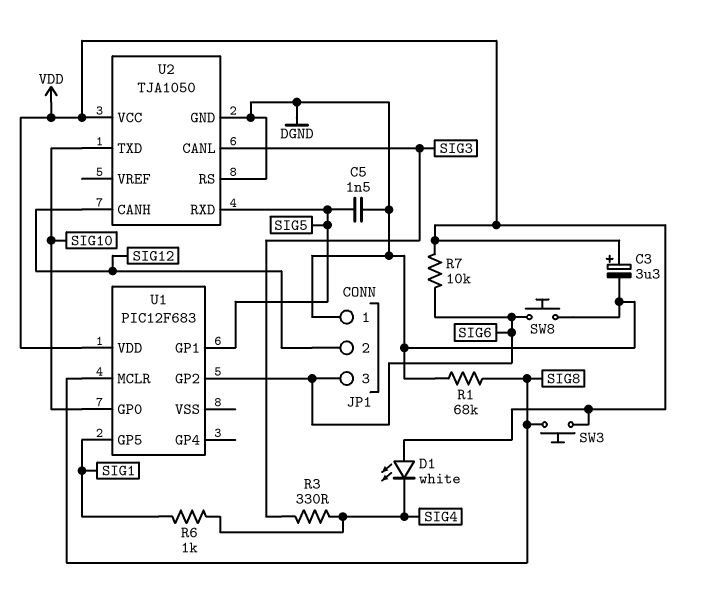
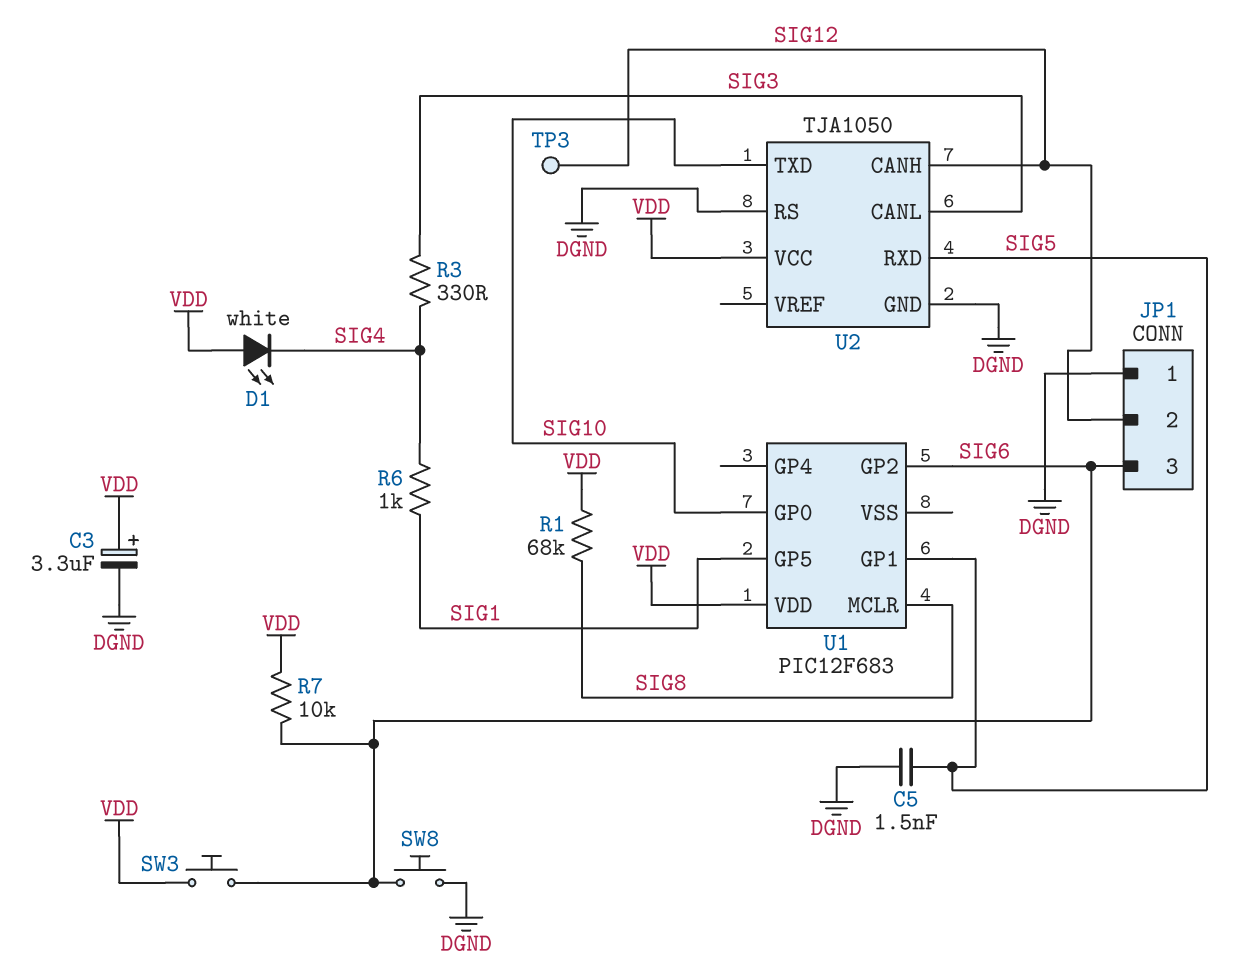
R1: 68k (DGND, SIG8) -> 68k (SIG8, VDD)
SW3: button (SIG8, VDD) -> button (SIG6, VDD)
TP3: none -> test point (SIG12)

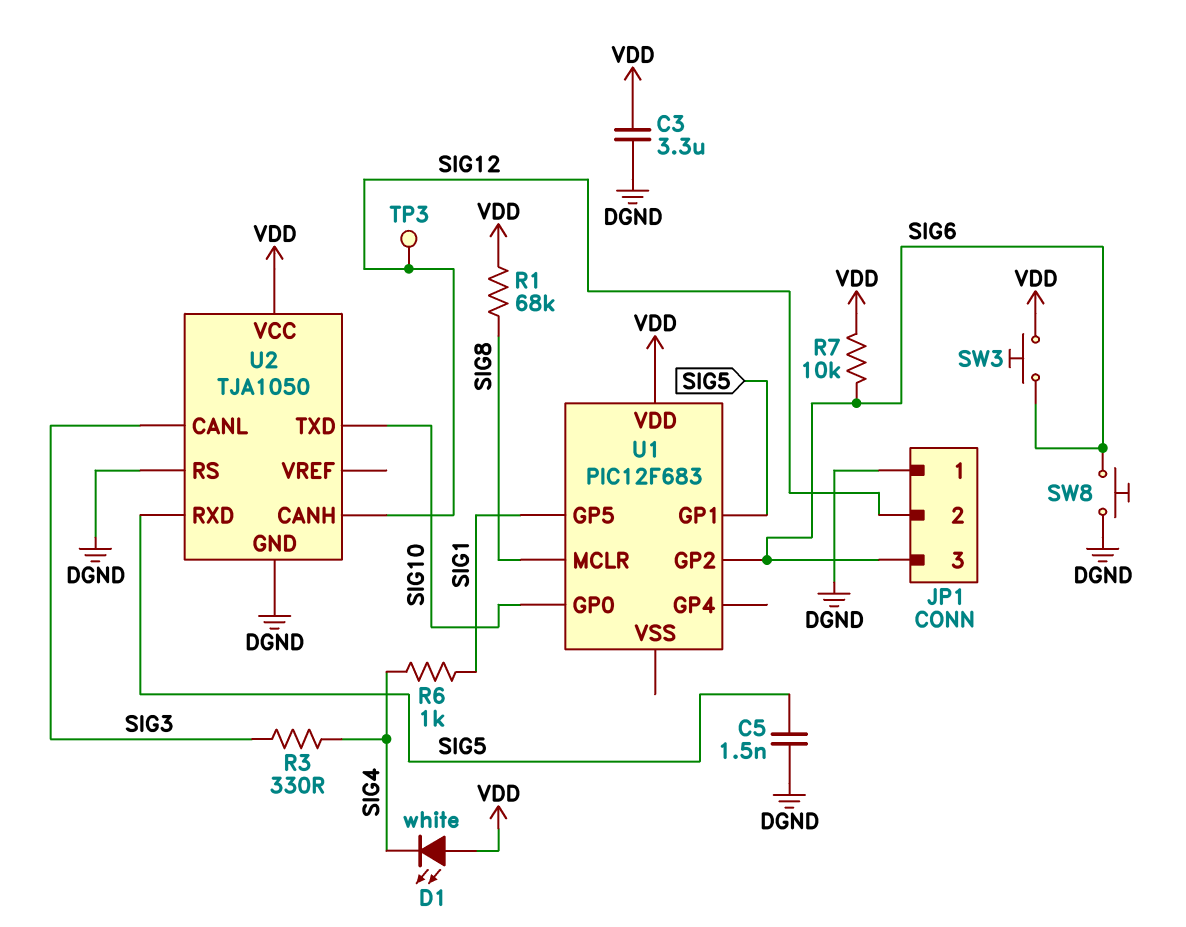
C3: 3.3uF (plus VDD, minus DGND) -> 3.3uF (DGND, VDD)

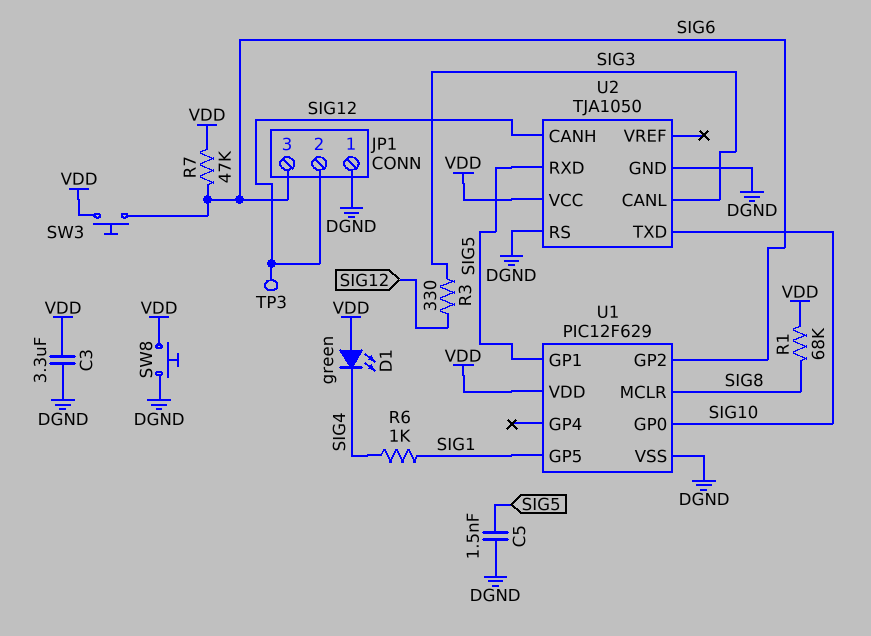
D1: LED white (A VDD, K SIG4) -> LED green (A VDD, K SIG4)
R3: 330 (SIG3, SIG4) -> 330 (SIG3, SIG12)
R7: 10k (SIG6, VDD) -> 47k (SIG6, VDD)
SW8: button (DGND, SIG6) -> button (DGND, VDD)
U1: PIC12F683 -> PIC12F629
U1 pin VSS: none -> DGND

